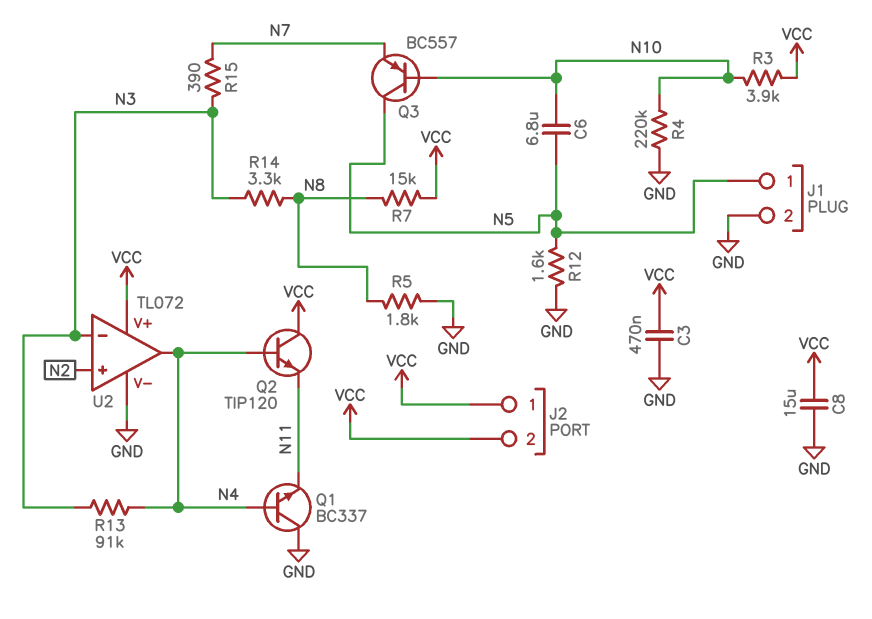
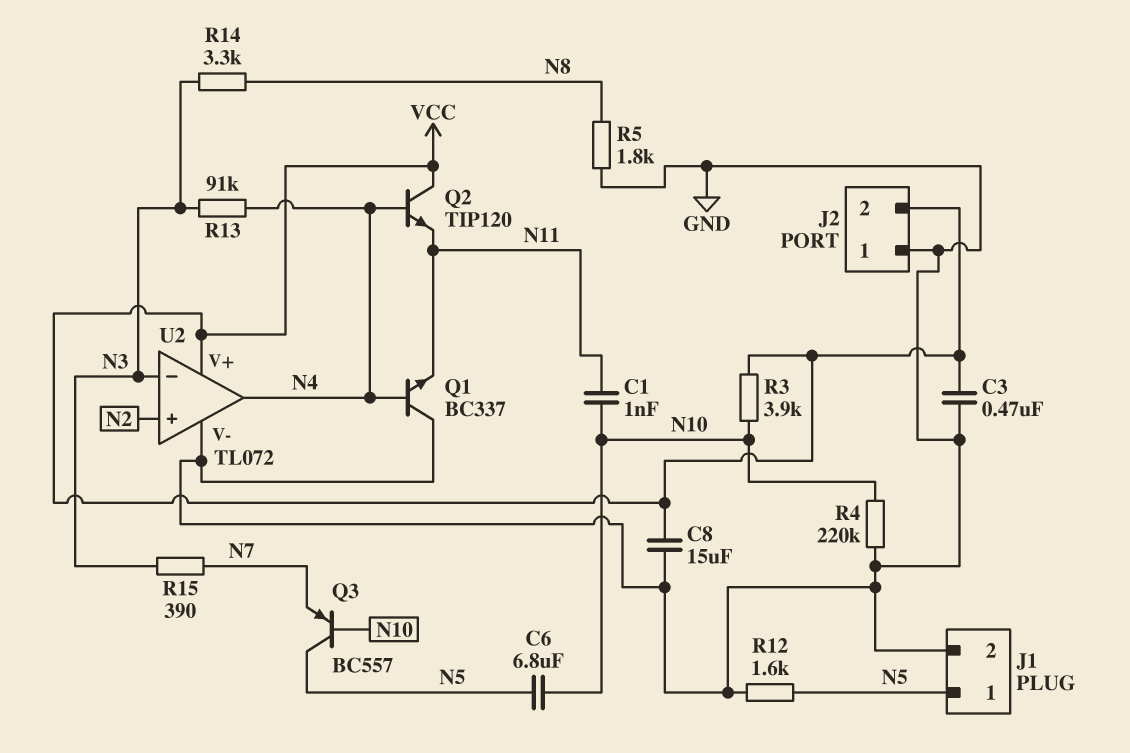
C1: none -> 1nF (N10, N11)
J2 pin 1: VCC -> GND
R7: 15k (N8, VCC) -> none

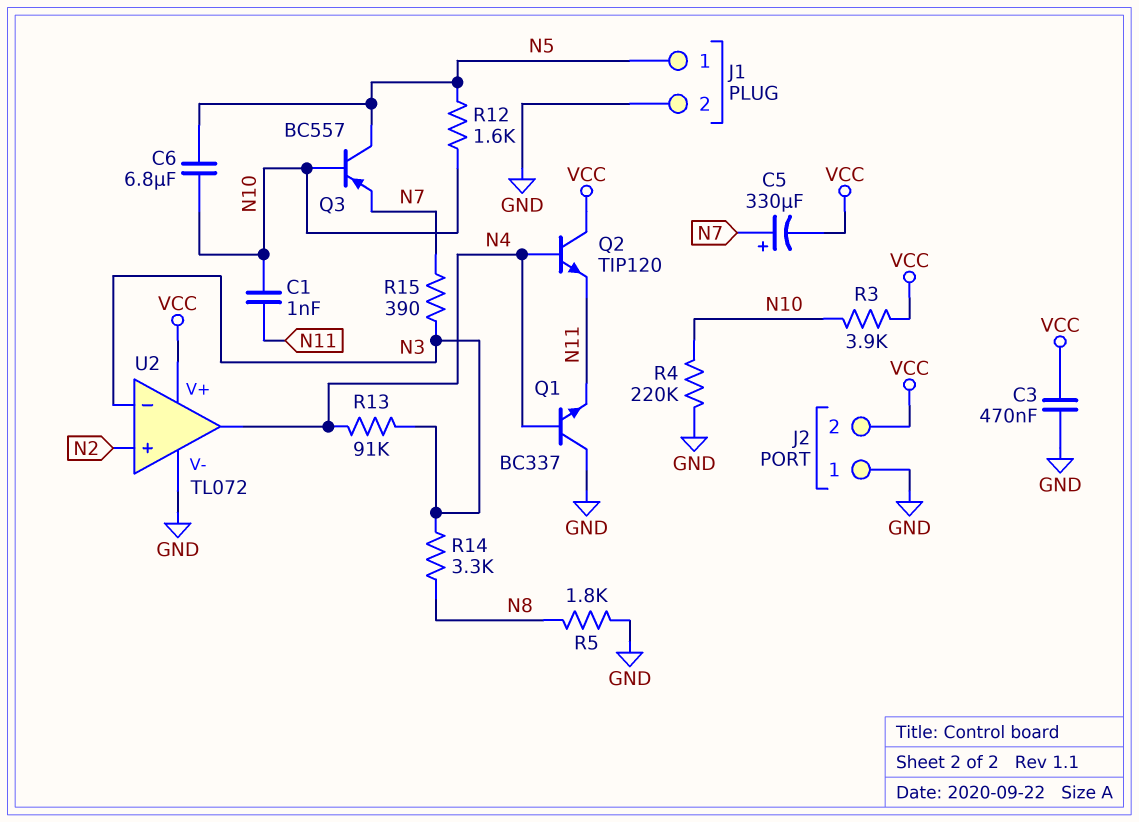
C5: none -> 330uF (plus N7, minus VCC)
C8: 15uF (GND, VCC) -> none
R12: 1.6k (GND, N5) -> 1.6k (N5, N10)

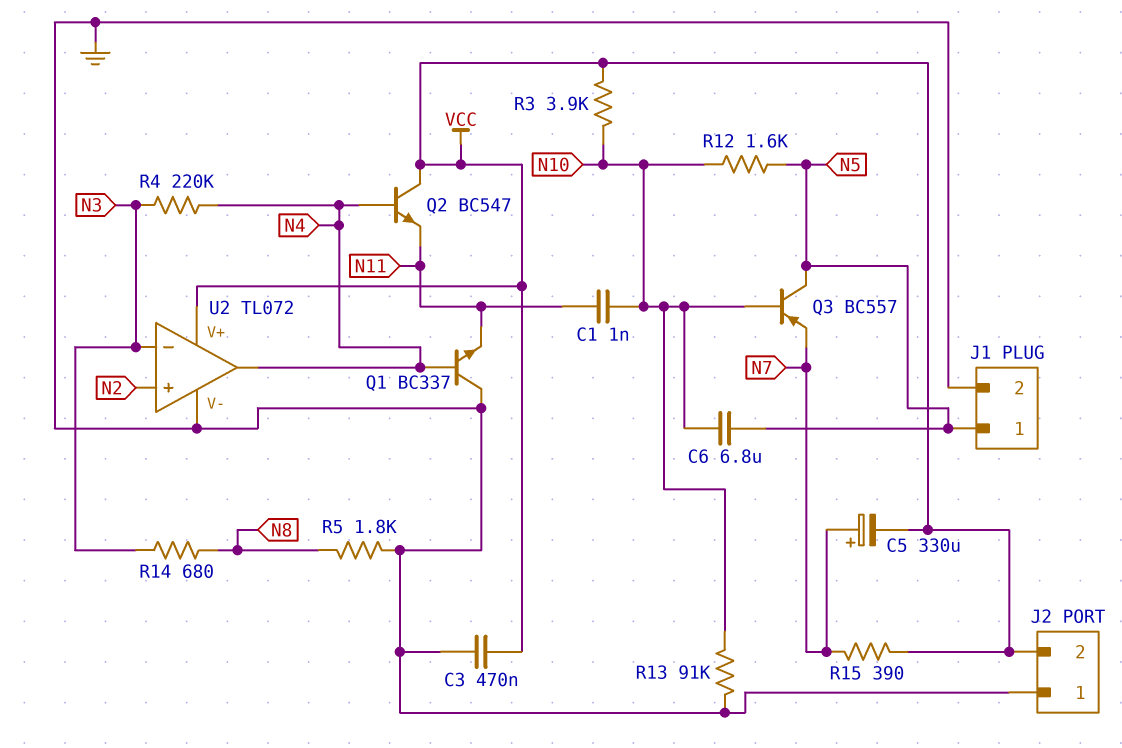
Q2: NPN TIP120 (B N4, C VCC, E N11) -> NPN BC547 (B N4, C VCC, E N11)
R4: 220k (GND, N10) -> 220k (N3, N4)
R13: 91k (N3, N4) -> 91k (GND, N10)
R14: 3.3k (N3, N8) -> 680 (N3, N8)
R15: 390 (N3, N7) -> 390 (N7, VCC)

